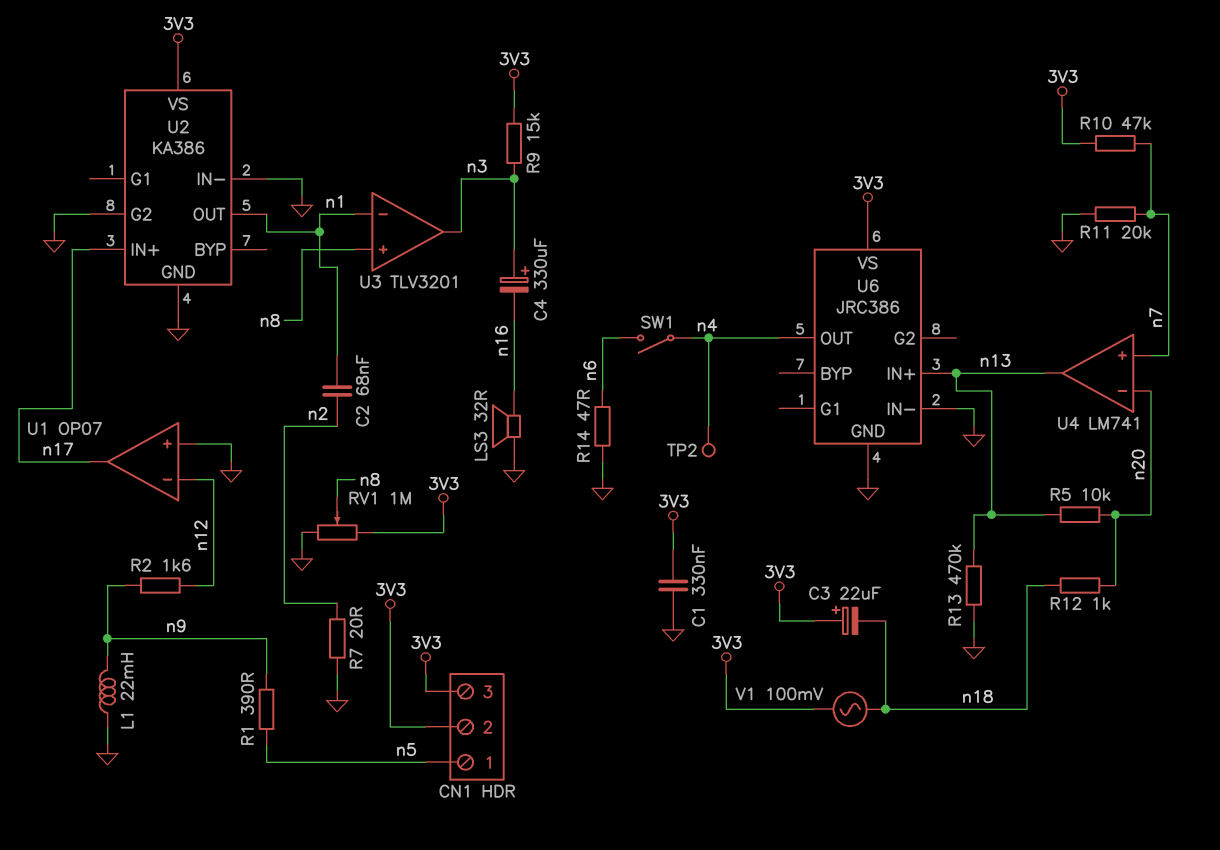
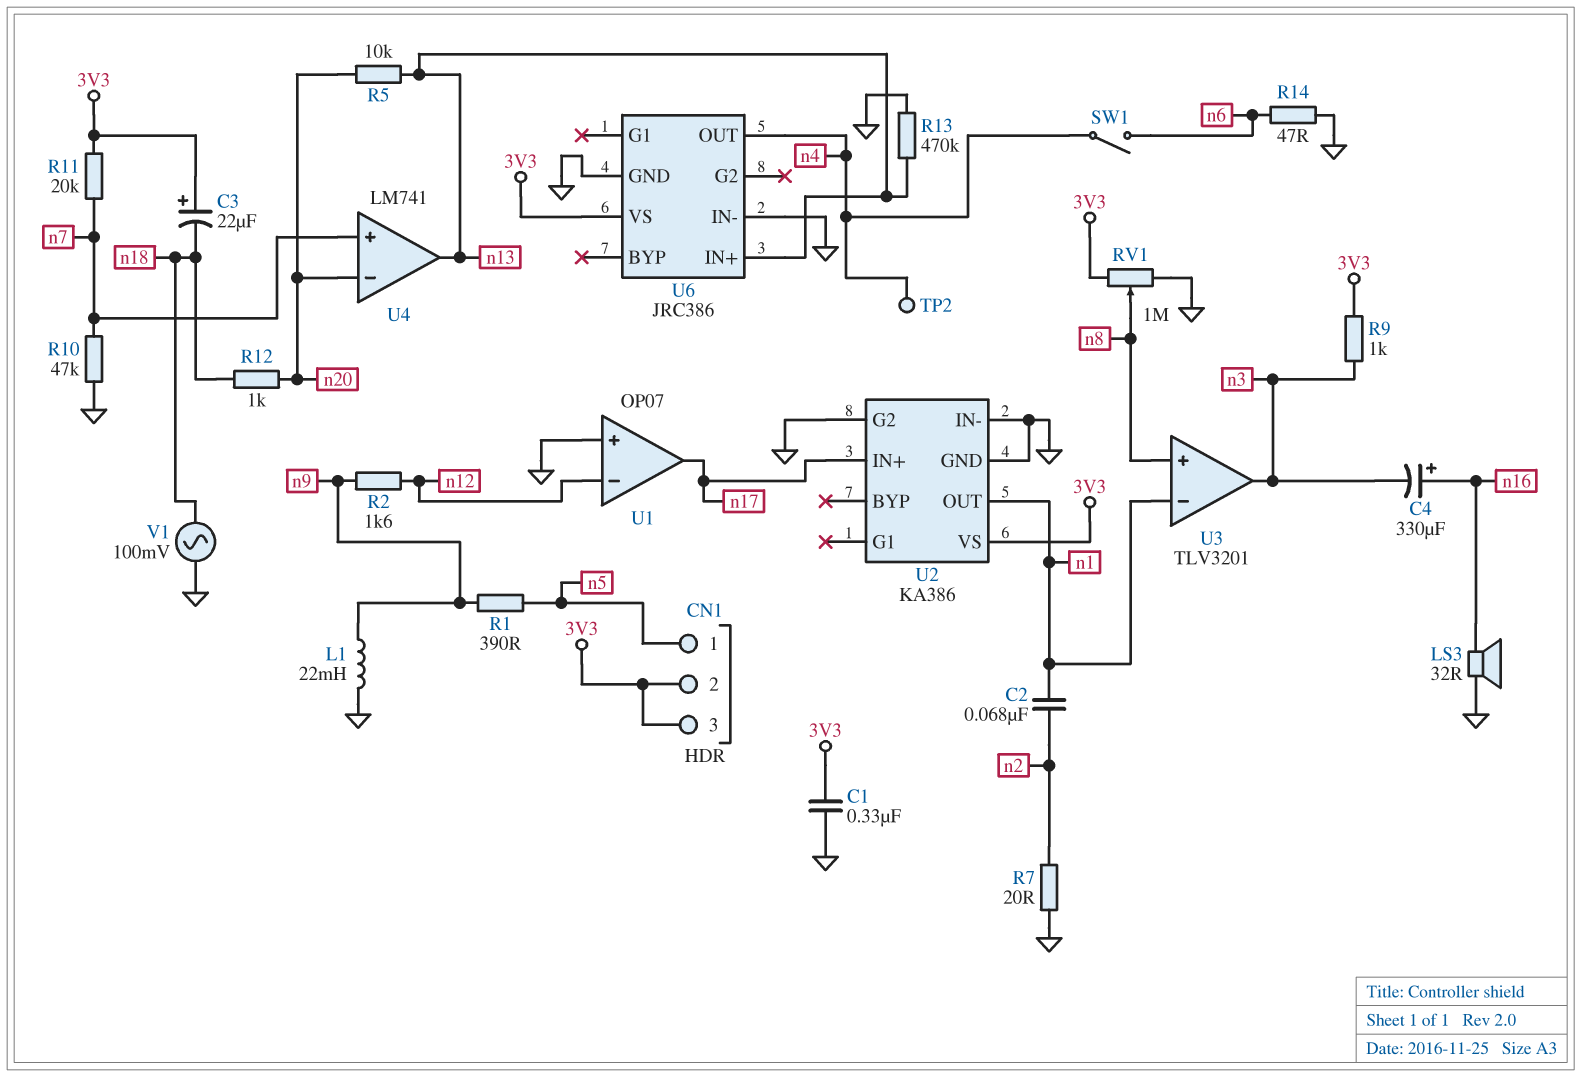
C4: 330uF (plus n3, minus n16) -> 330uF (plus n16, minus n3)
R9: 15k (3V3, n3) -> 1k (3V3, n3)
R10: 47k (3V3, n7) -> 47k (GND, n7)
R11: 20k (GND, n7) -> 20k (3V3, n7)
V1: AC 100mV (3V3, n18) -> AC 100mV (GND, n18)

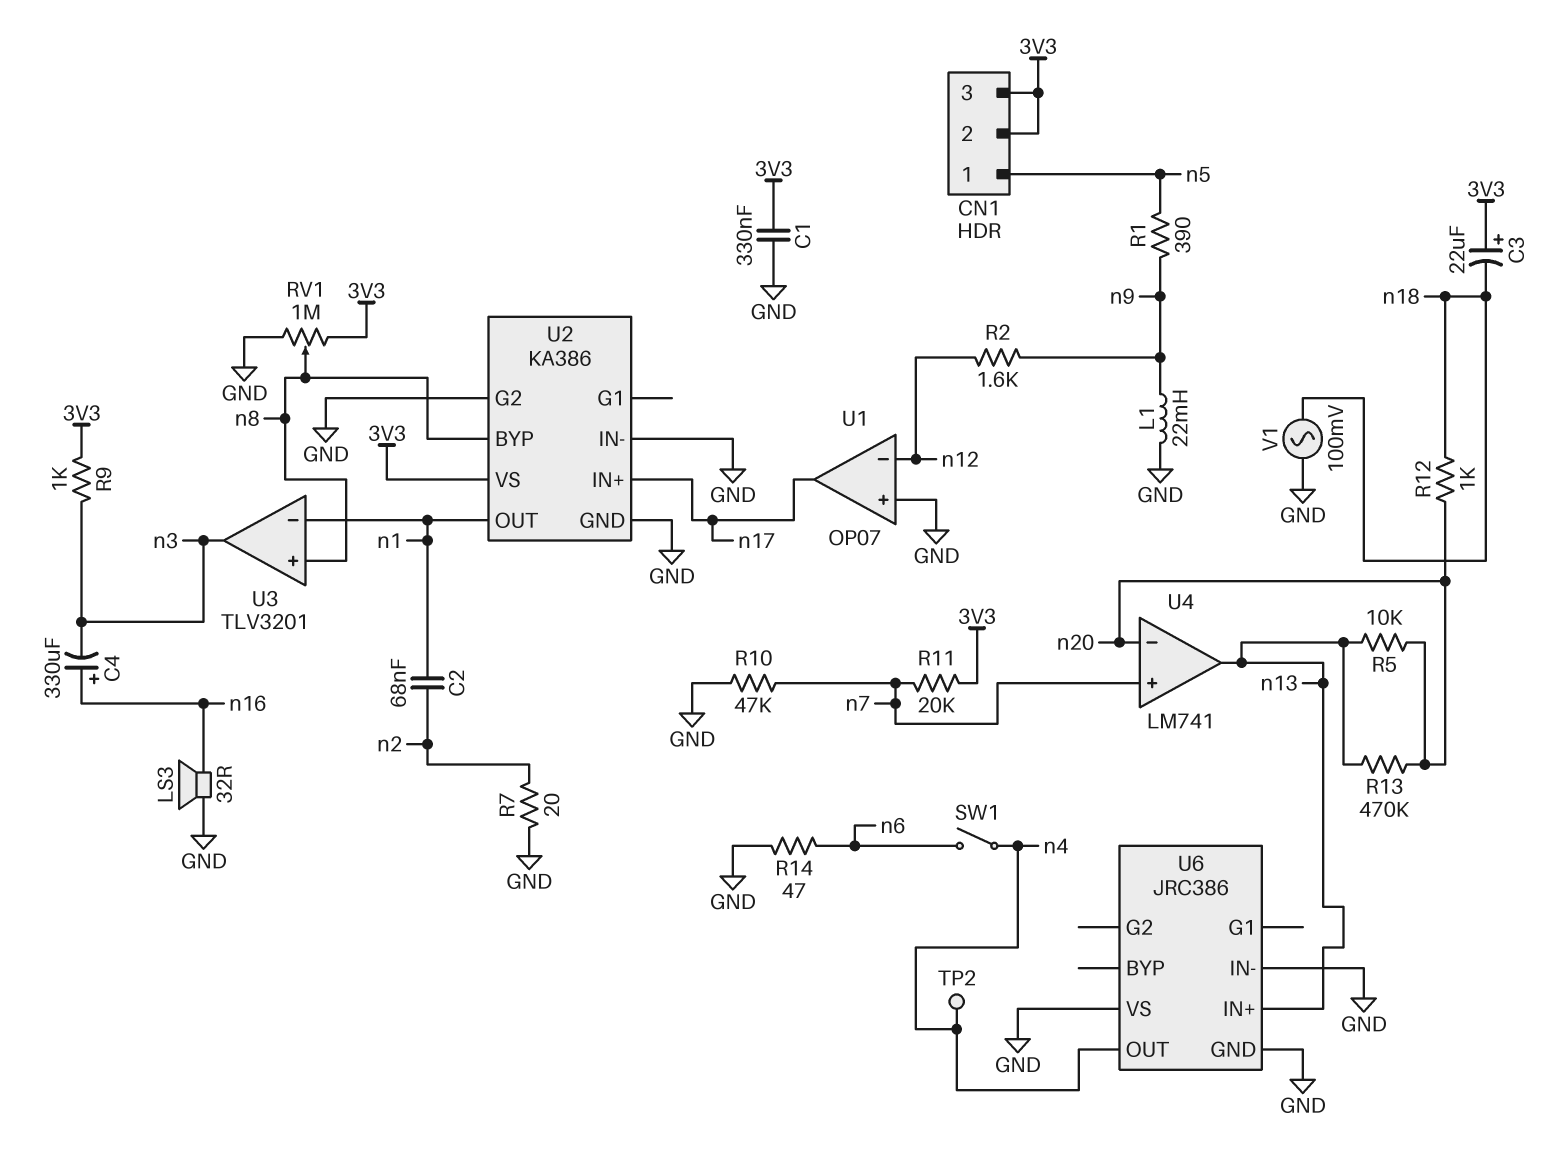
R13: 470k (GND, n13) -> 470k (n13, n20)
U2 pin BYP: none -> n8
U6 pin VS: 3V3 -> GND

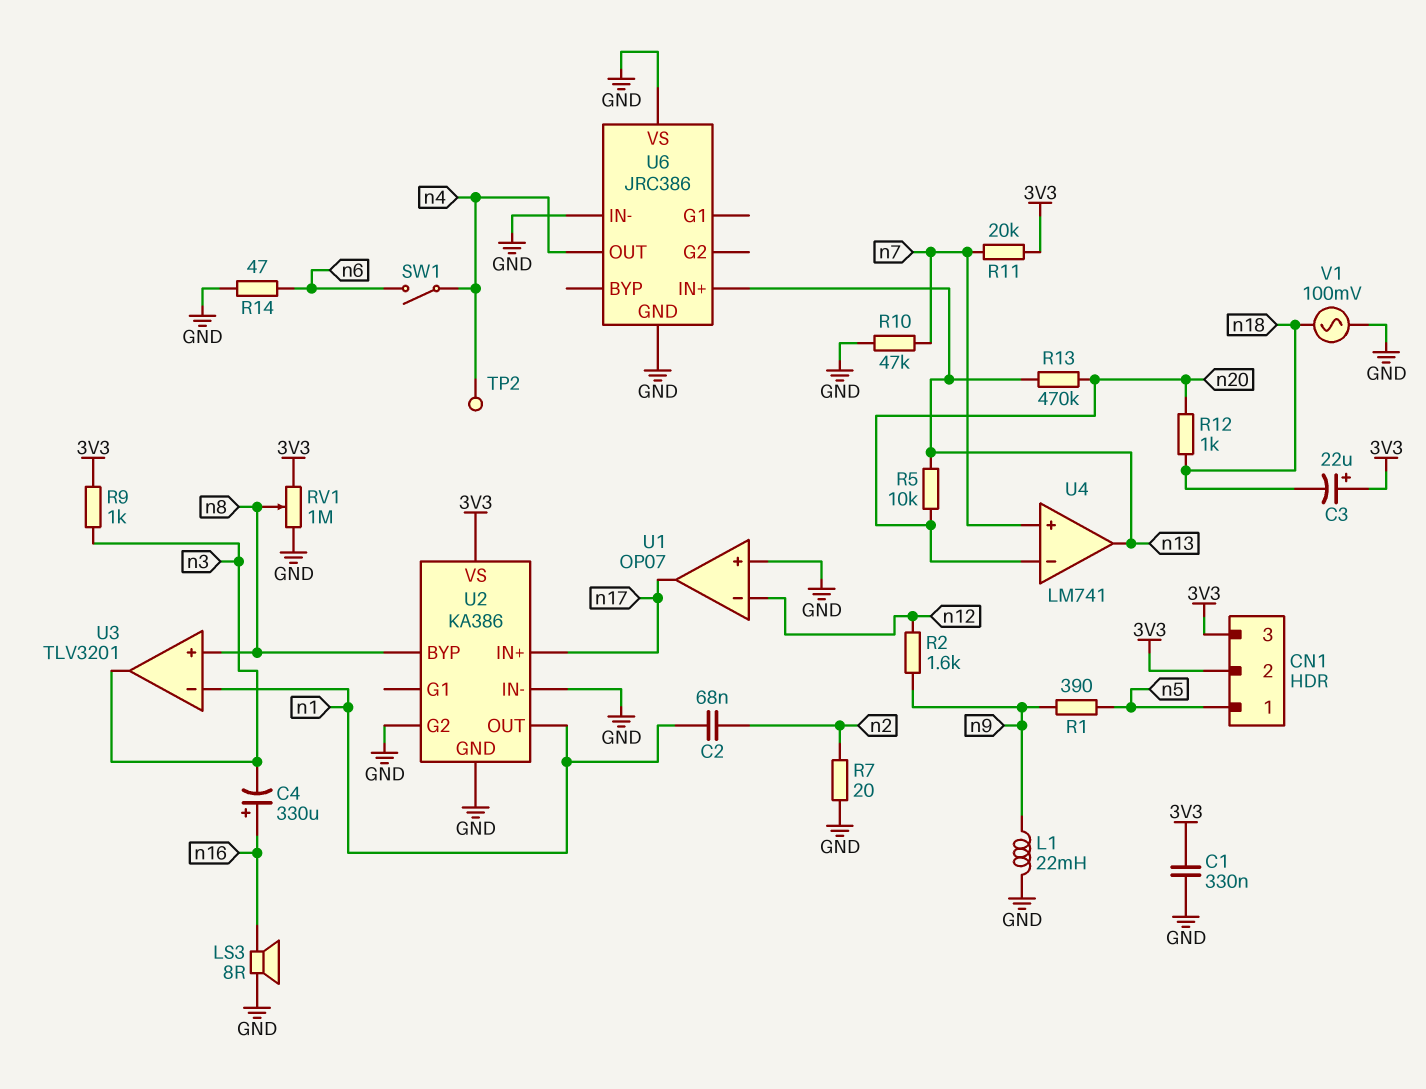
LS3: speaker 32R (GND, n16) -> speaker 8R (GND, n16)

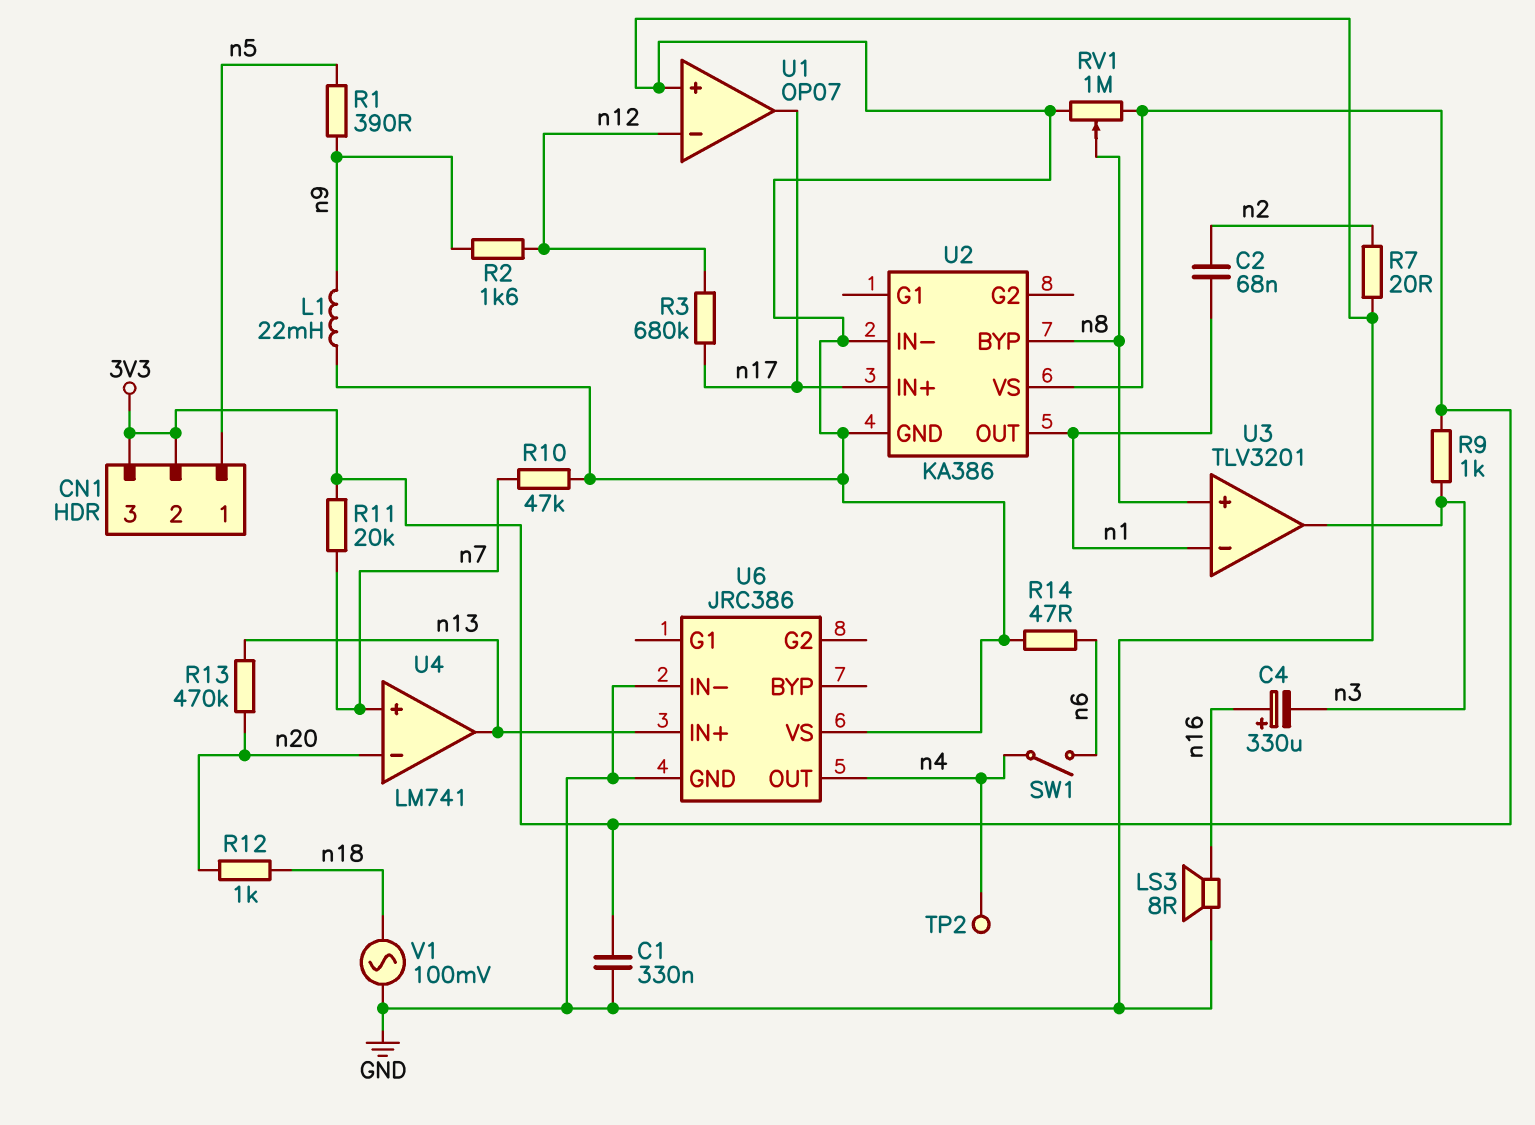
C3: 22uF (plus 3V3, minus n18) -> none
R3: none -> 680k (n12, n17)
R5: 10k (n13, n20) -> none
U2 pin G2: GND -> none

